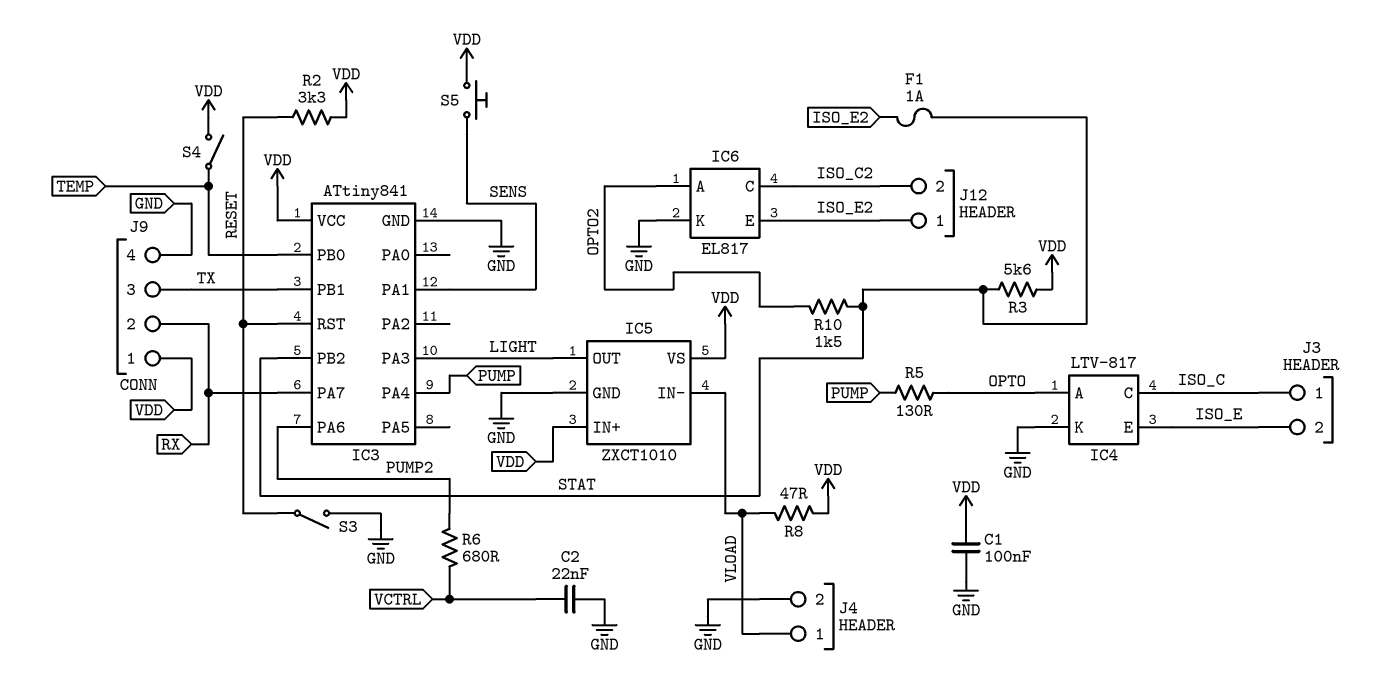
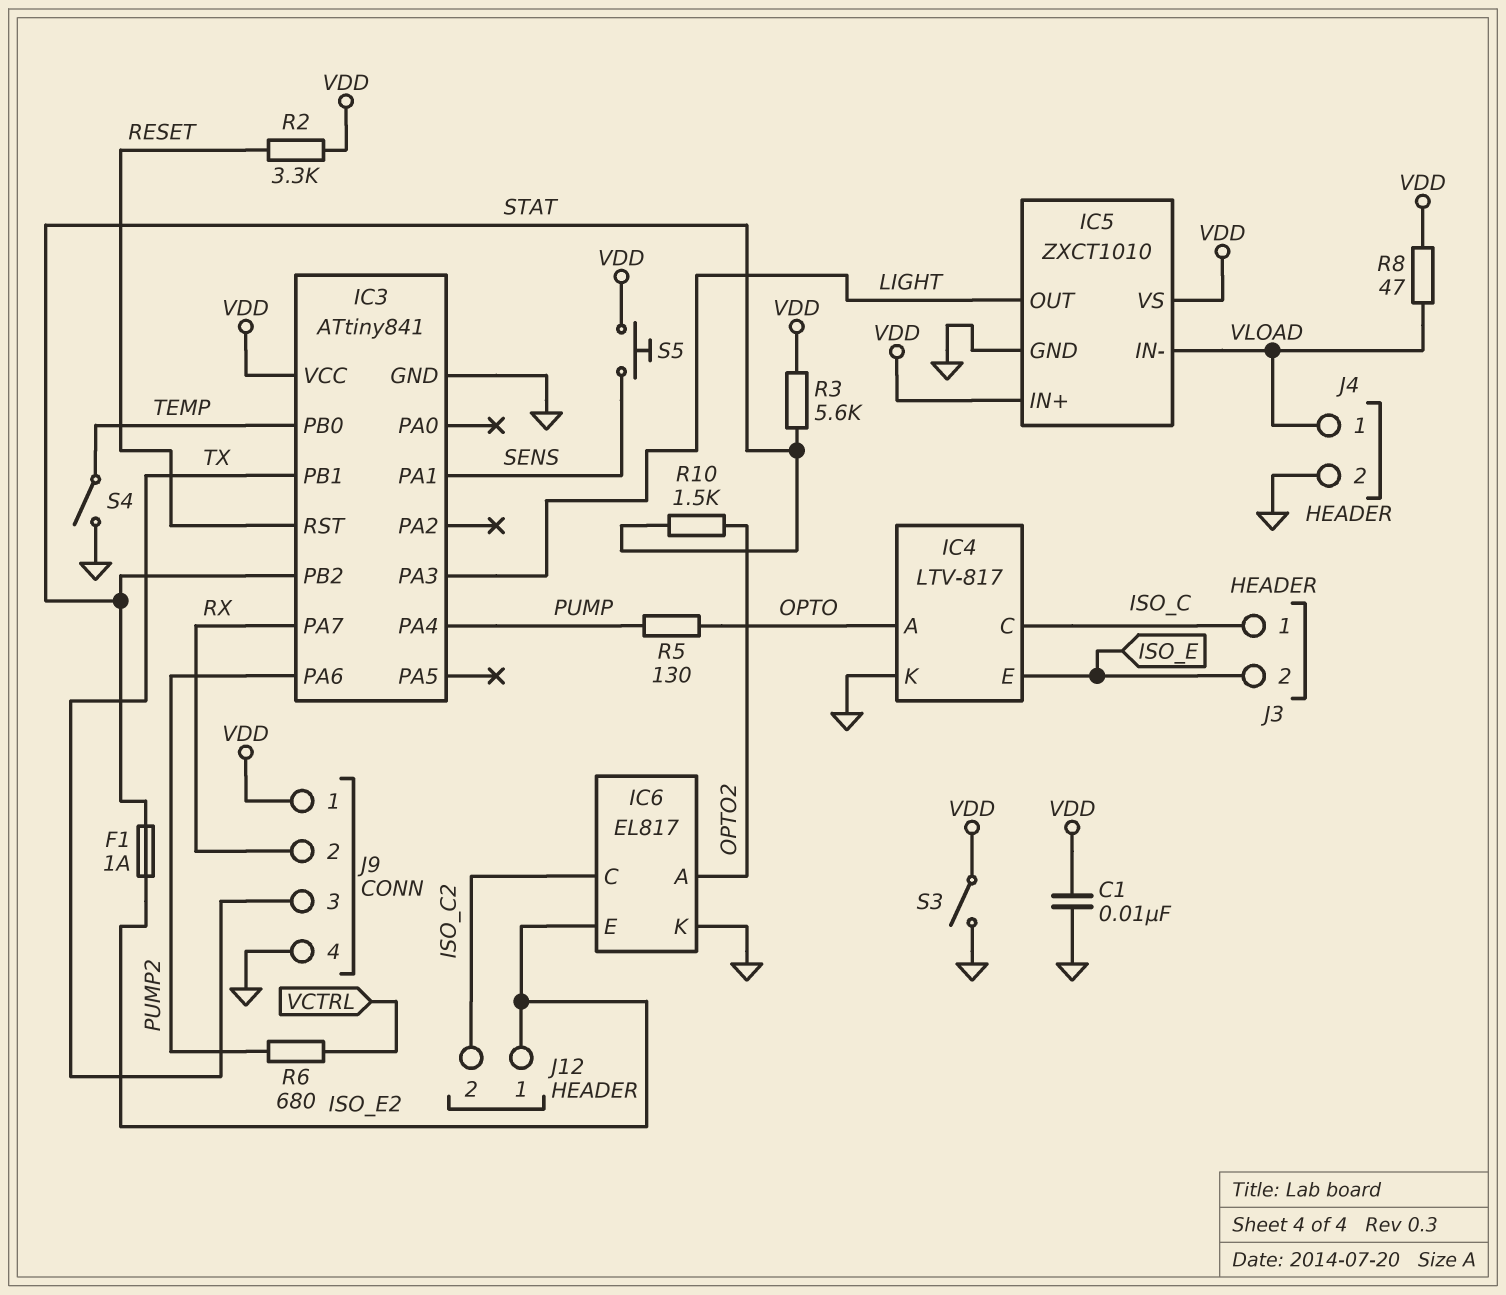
C1: 100nF (GND, VDD) -> 10nF (GND, VDD)
C2: 22nF (GND, VCTRL) -> none
S3: switch (GND, RESET) -> switch (GND, VDD)
S4: switch (TEMP, VDD) -> switch (GND, TEMP)

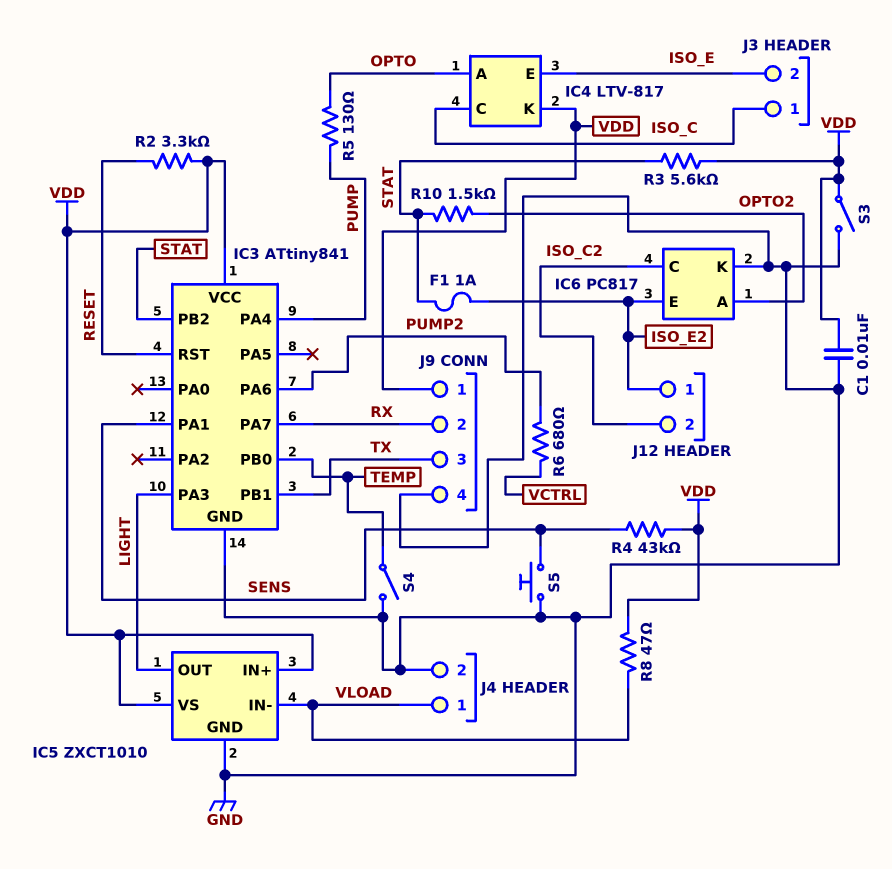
IC4 pin K: GND -> VDD
IC6: EL817 -> PC817
R4: none -> 43k (SENS, VDD)
S5: button (SENS, VDD) -> button (GND, SENS)

